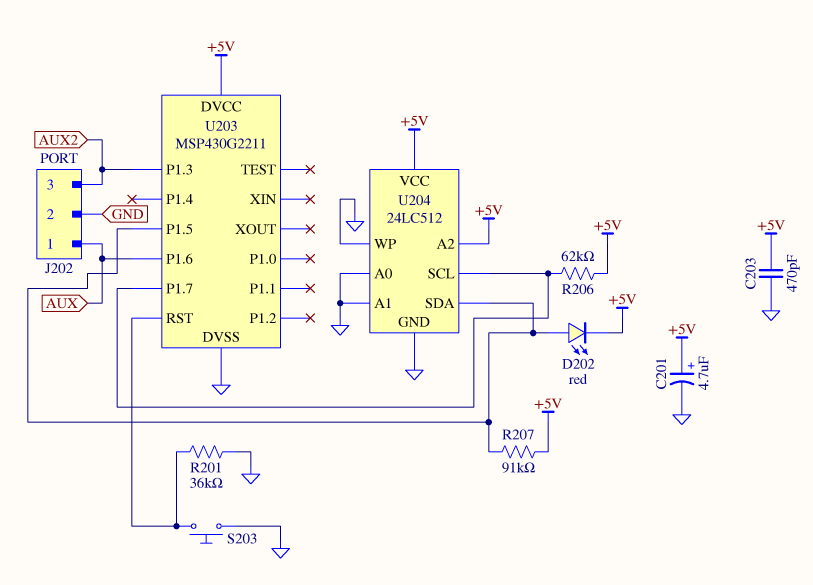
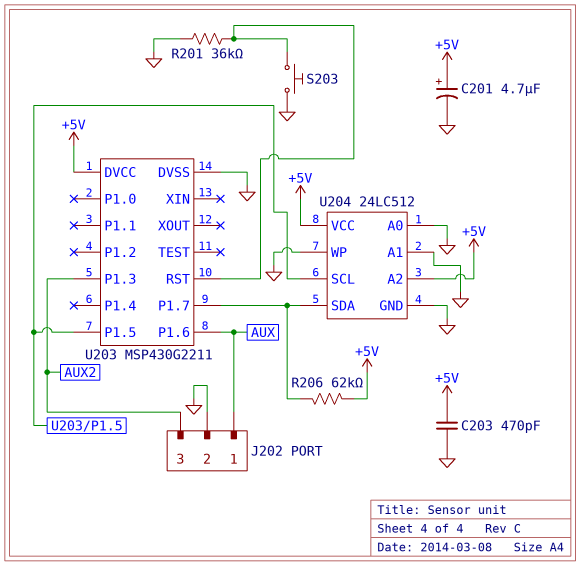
D202: LED red (A U203/P1.5, K +5V) -> none
R207: 91k (+5V, U203/P1.5) -> none
U204 pin SCL: U203/P1.7 -> U203/P1.5
U204 pin SDA: U203/P1.5 -> U203/P1.7

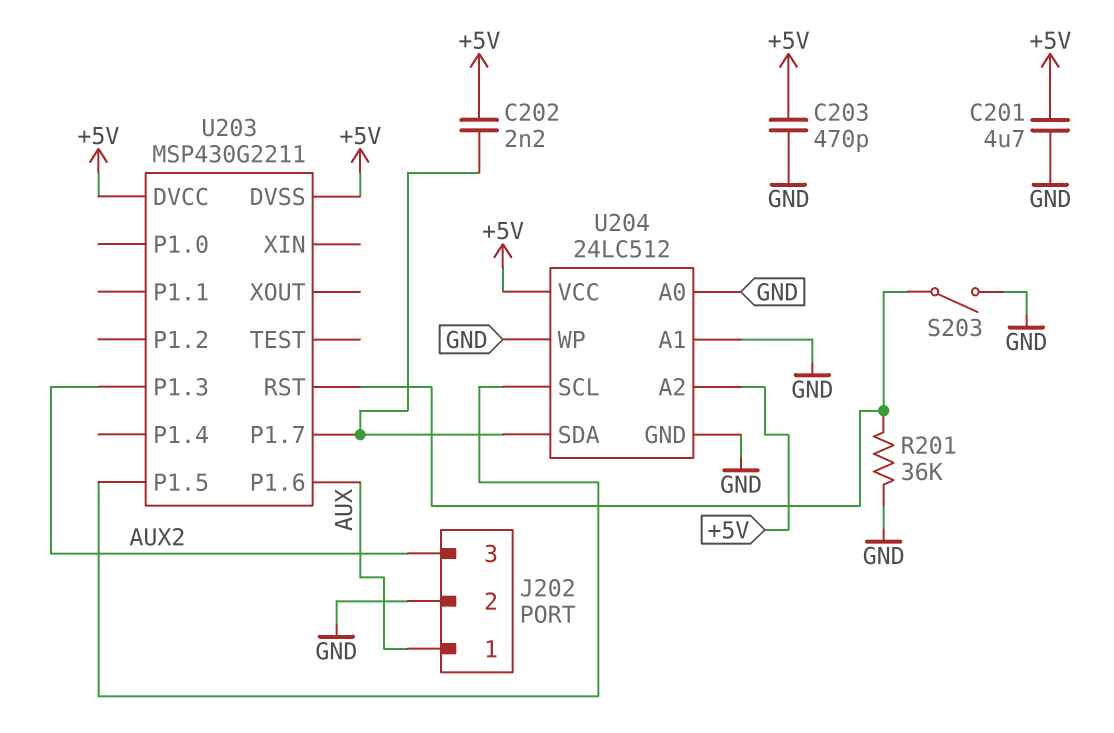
C201: 4.7uF (plus +5V, minus GND) -> 4.7uF (+5V, GND)
C202: none -> 2.2nF (+5V, U203/P1.7)
R206: 62k (+5V, U203/P1.7) -> none
S203: button (GND, U203/RST) -> switch (GND, U203/RST)
U203 pin DVSS: GND -> +5V

